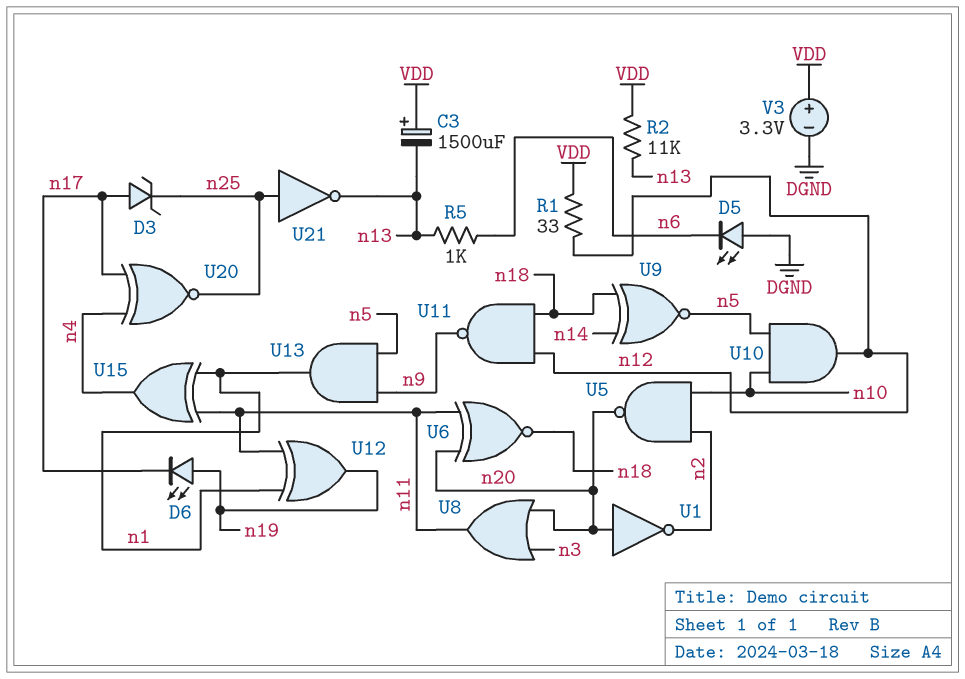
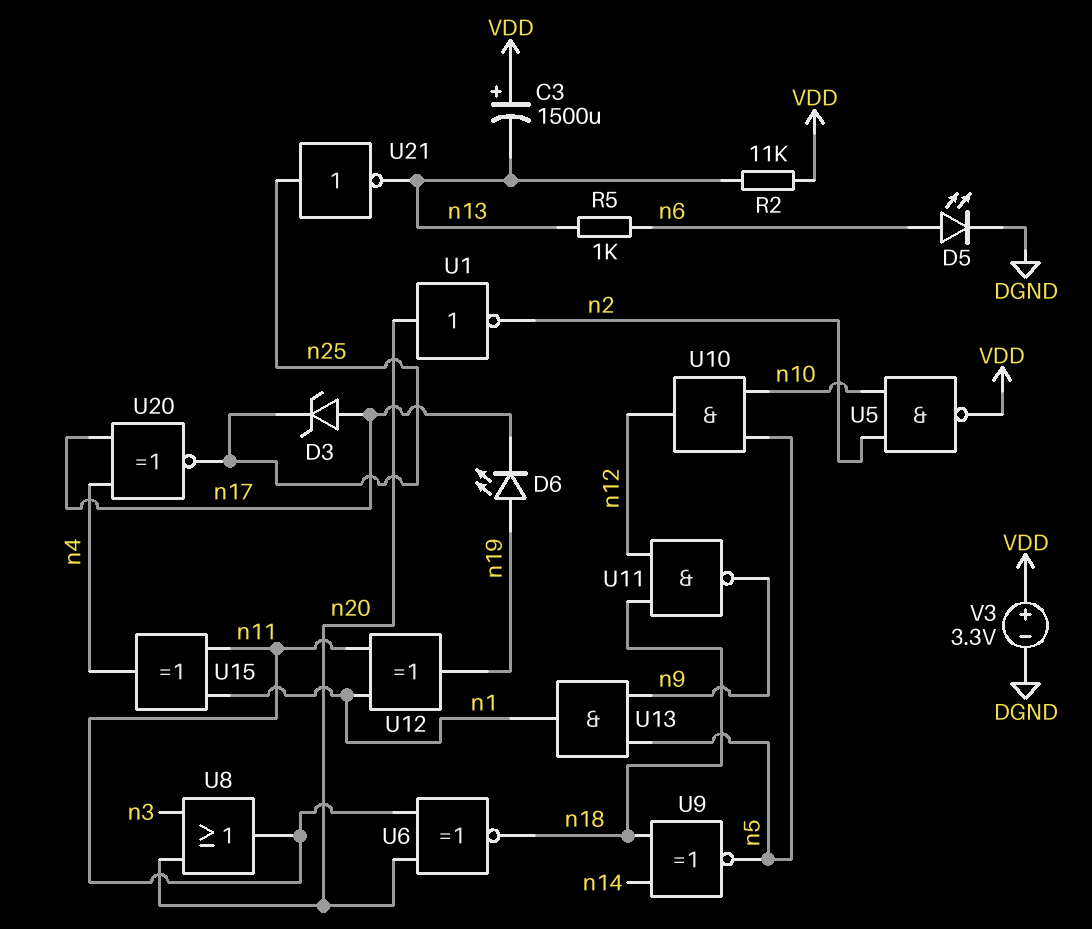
D5: LED (A DGND, K n6) -> LED (A n6, K DGND)
R1: 33 (VDD, n12) -> none
U5: NAND (in n2, in n10, out n20) -> NAND (in n2, in n10, out VDD)

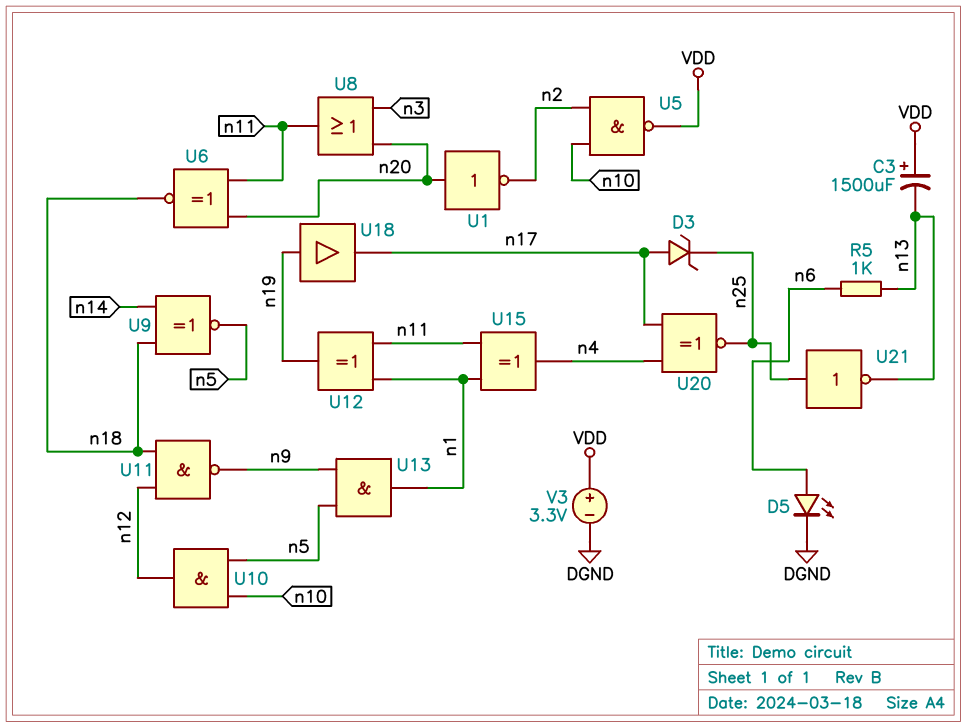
D6: LED (A n19, K n17) -> none
R2: 11k (VDD, n13) -> none
U18: none -> buffer (in n19, out n17)

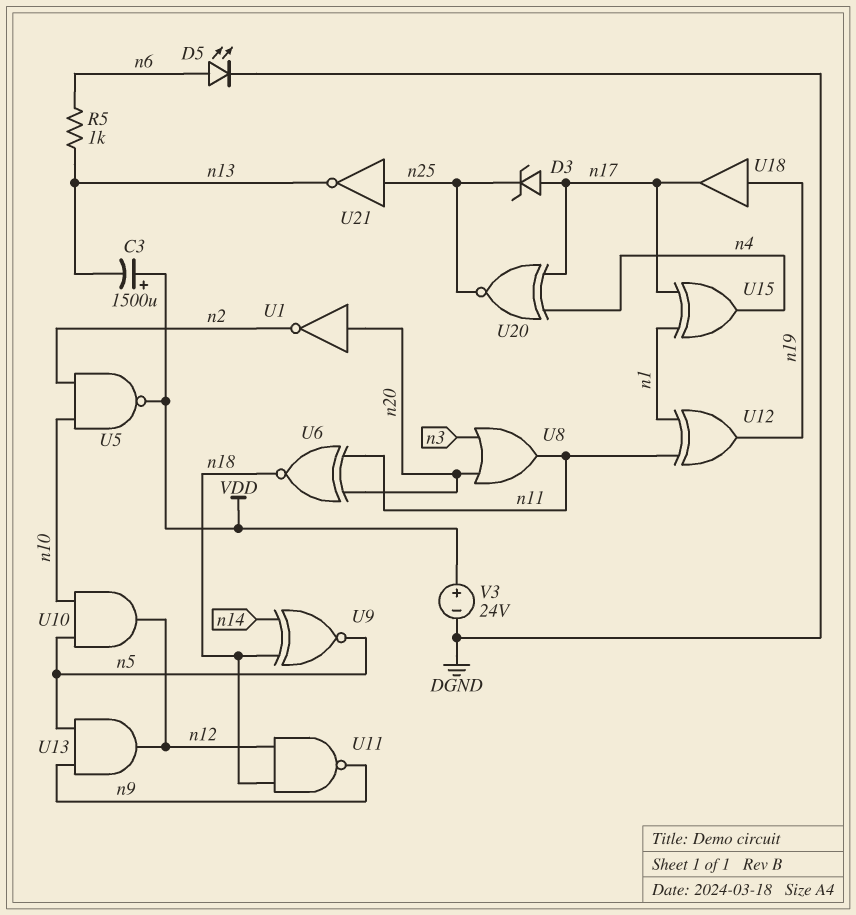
U13: AND (in n5, in n9, out n1) -> AND (in n5, in n9, out n12)
U15: XOR (in n1, in n11, out n4) -> XOR (in n1, in n17, out n4)
V3: 3.3V (plus VDD, minus DGND) -> 24V (plus VDD, minus DGND)

